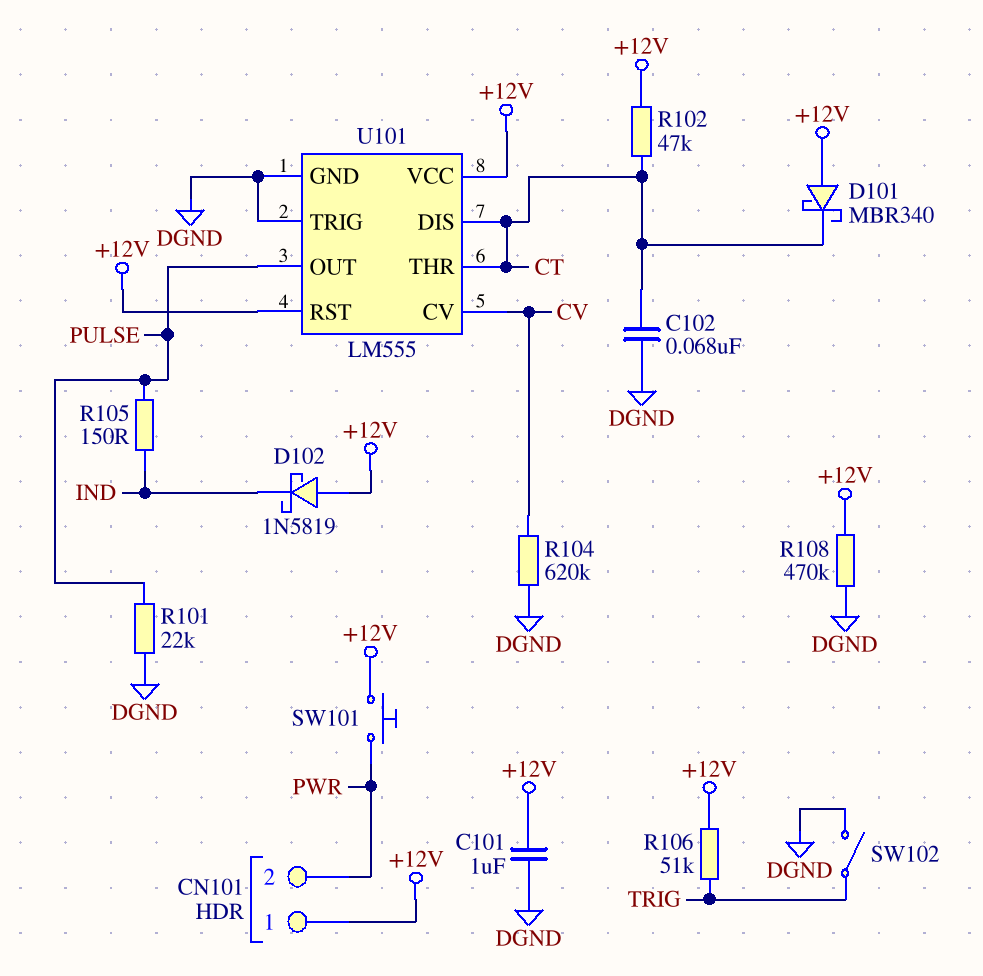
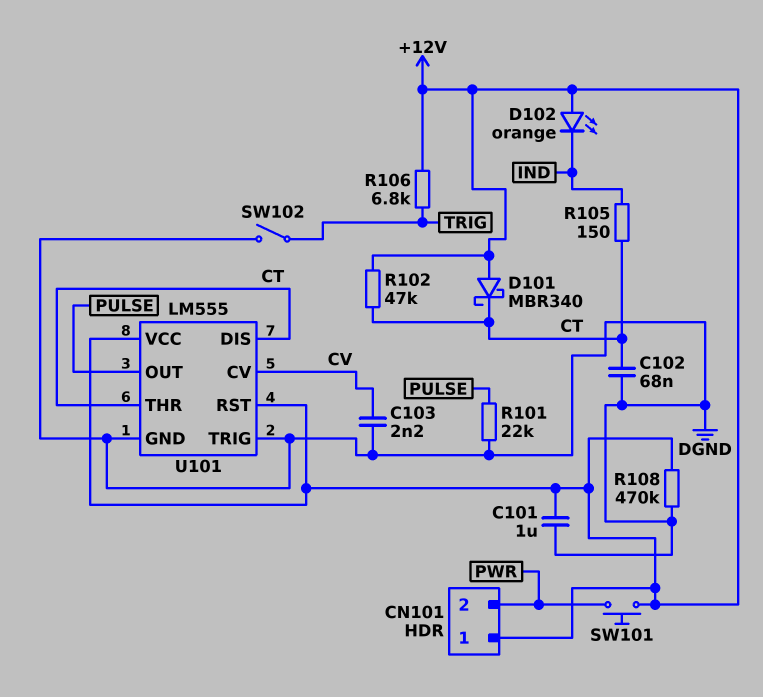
C103: none -> 2.2nF (CV, DGND)
D102: schottky 1N5819 (A +12V, K IND) -> LED orange (A +12V, K IND)
R104: 620k (CV, DGND) -> none
R105: 150 (IND, PULSE) -> 150 (CT, IND)
R106: 51k (+12V, TRIG) -> 6.8k (+12V, TRIG)

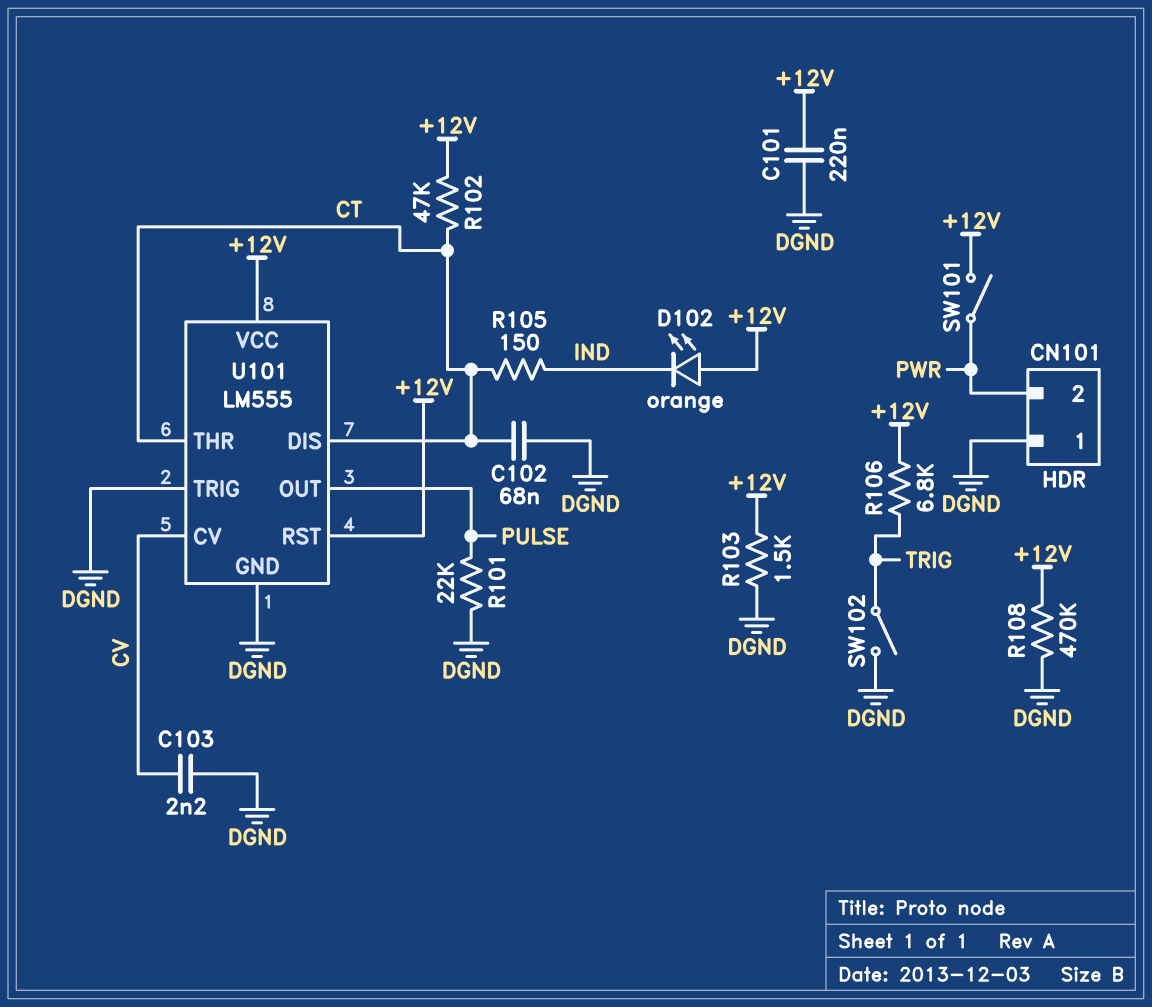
C101: 1uF (+12V, DGND) -> 220nF (+12V, DGND)
CN101 pin 1: +12V -> DGND
D101: schottky MBR340 (A +12V, K CT) -> none
R103: none -> 1.5k (+12V, DGND)
SW101: button (+12V, PWR) -> switch (+12V, PWR)

